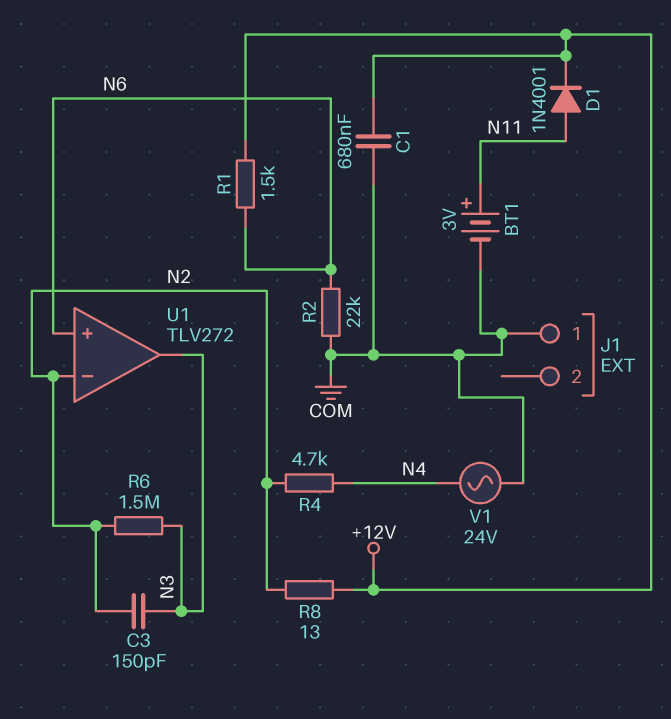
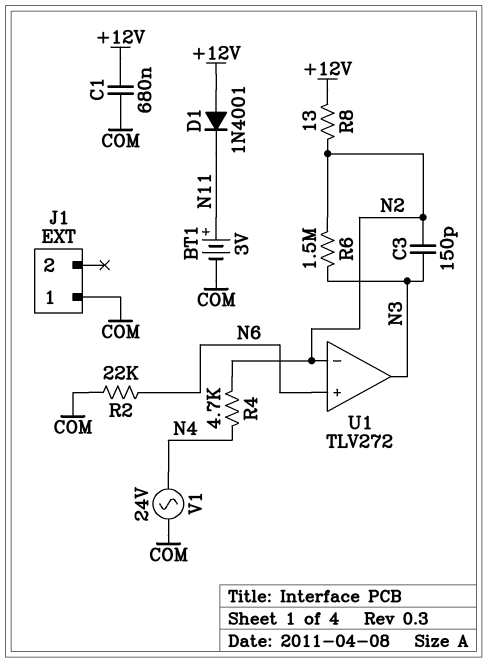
D1: diode 1N4001 (A N11, K +12V) -> diode 1N4001 (A +12V, K N11)
R1: 1.5k (+12V, N6) -> none

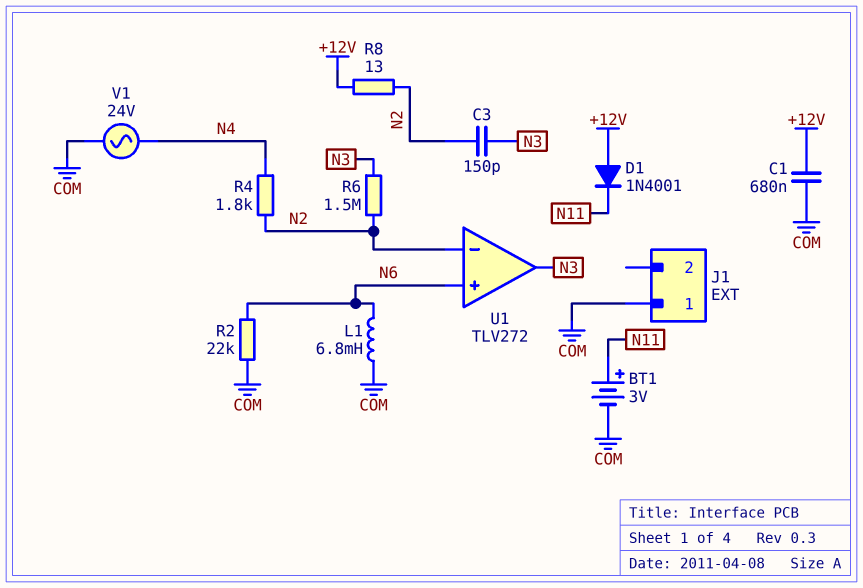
L1: none -> 6.8mH (COM, N6)
R4: 4.7k (N2, N4) -> 1.8k (N2, N4)

